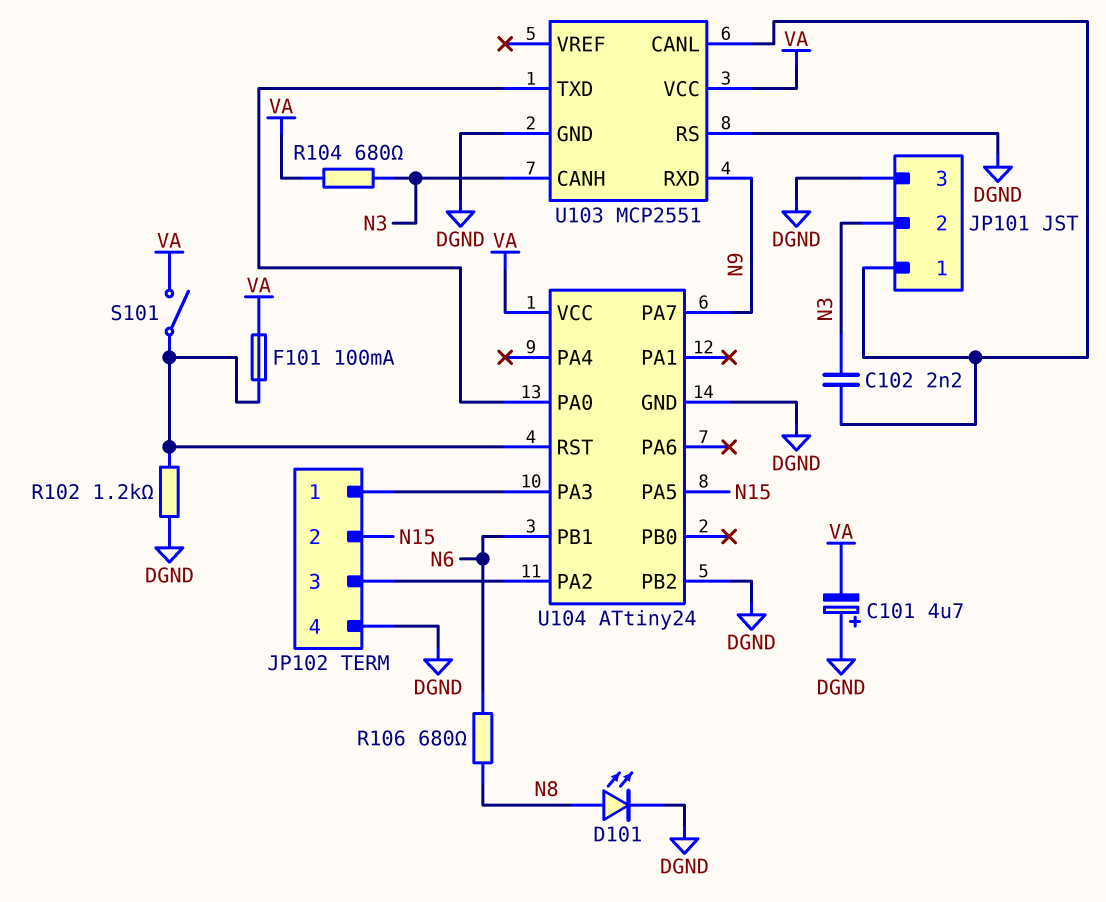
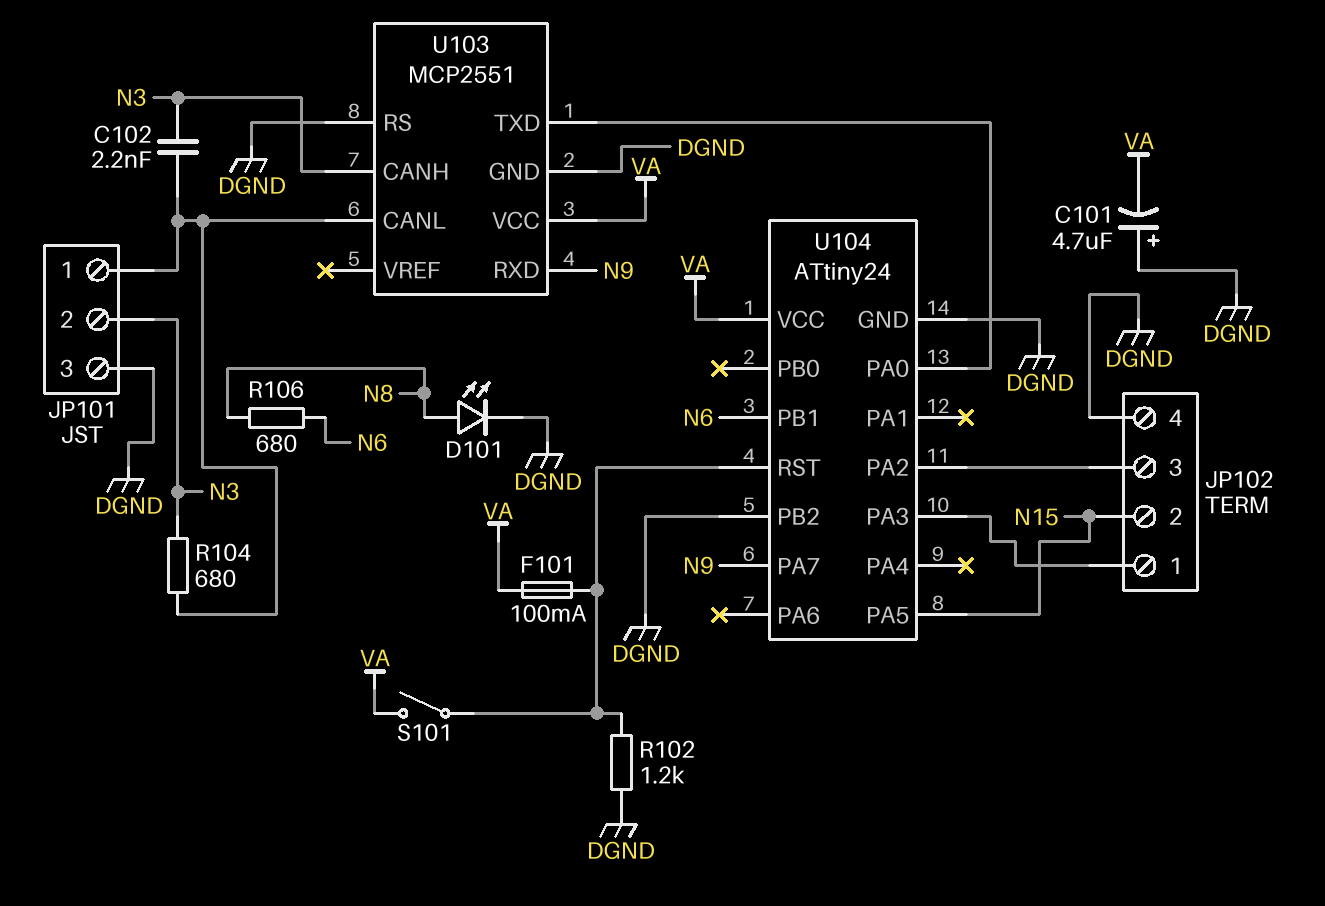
R104: 680 (N3, VA) -> 680 (JP101/1, N3)

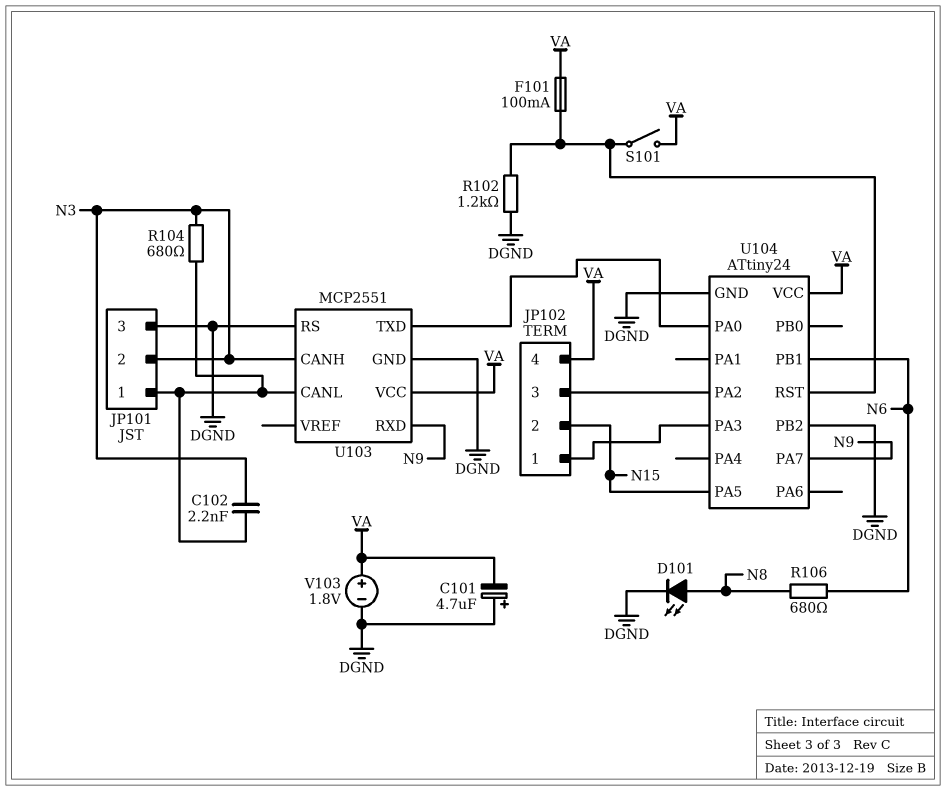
JP102 pin 4: DGND -> VA
V103: none -> 1.8V (plus VA, minus DGND)

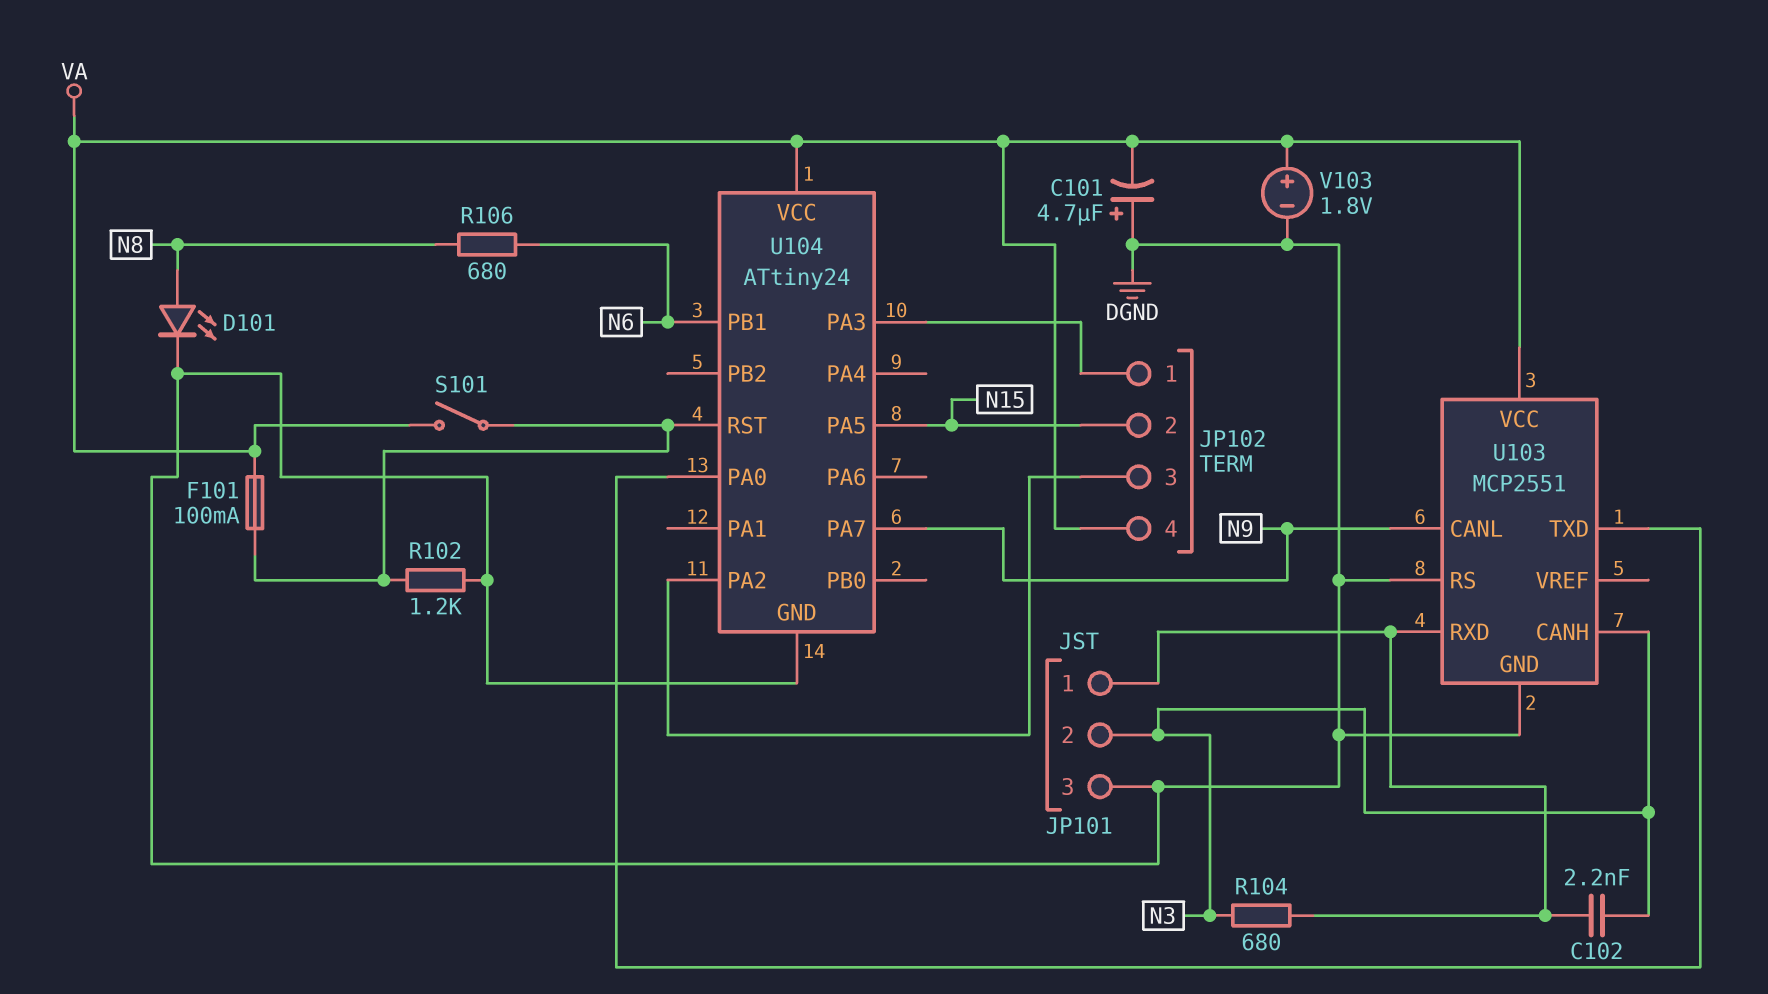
U103 pin CANL: JP101/1 -> N9
U103 pin RXD: N9 -> JP101/1
U104 pin PB2: DGND -> none

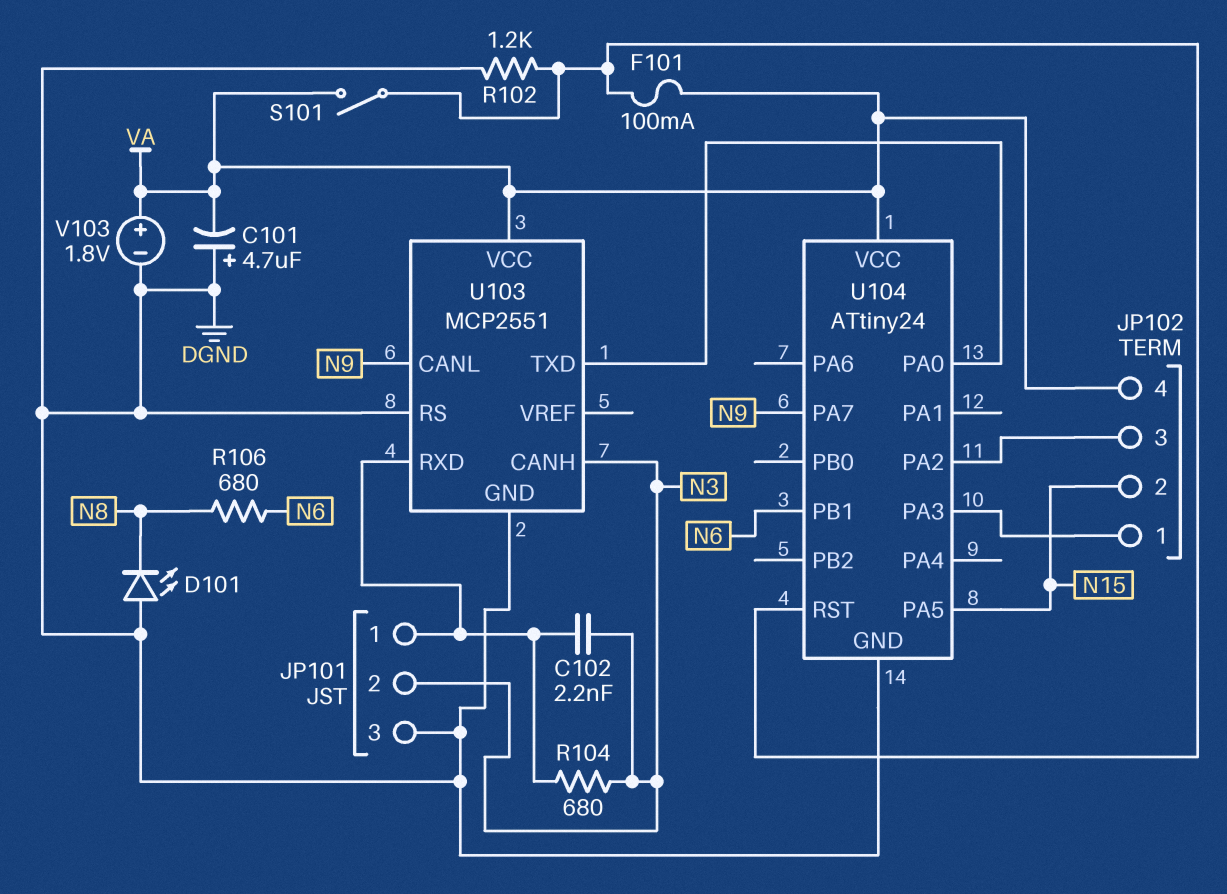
D101: LED (A N8, K DGND) -> LED (A DGND, K N8)

